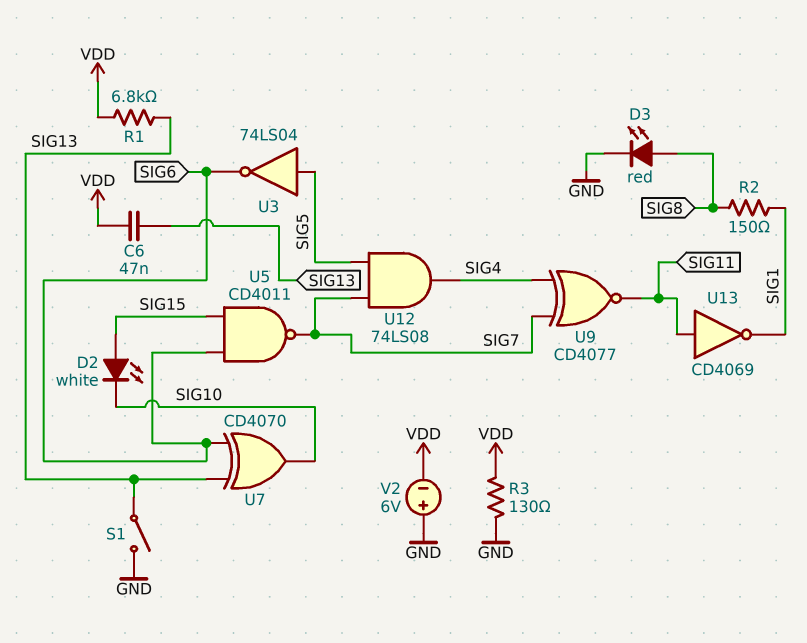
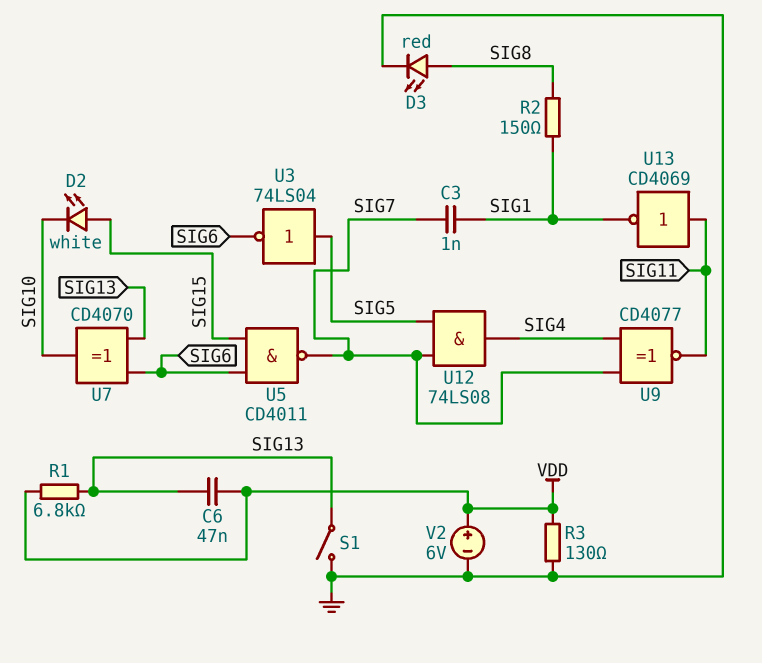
C3: none -> 1nF (SIG1, SIG7)
V2: 6V (plus GND, minus VDD) -> 6V (plus VDD, minus GND)

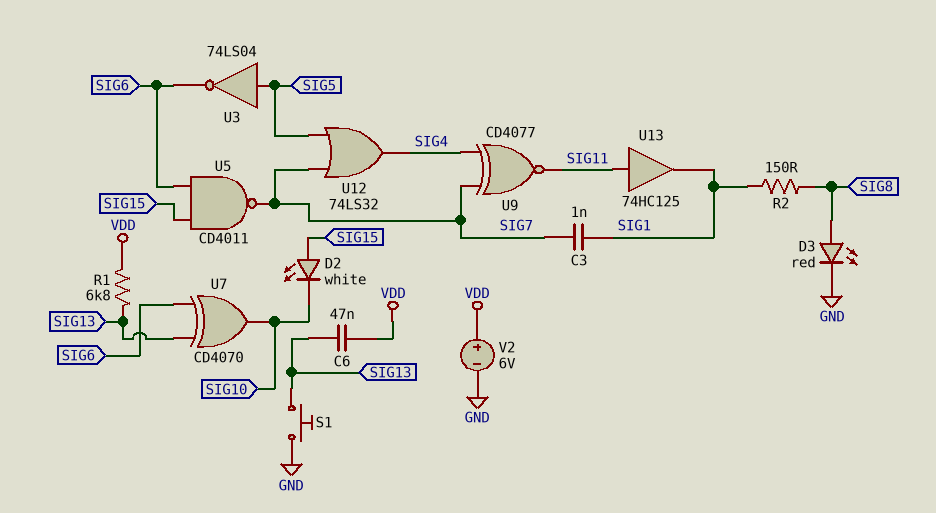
R3: 130 (GND, VDD) -> none
S1: switch (GND, SIG13) -> button (GND, SIG13)
U12: AND 74LS08 (in SIG5, in SIG7, out SIG4) -> OR 74LS32 (in SIG5, in SIG7, out SIG4)
U13: NOT CD4069 (in SIG11, out SIG1) -> buffer 74HC125 (in SIG11, out SIG1)

